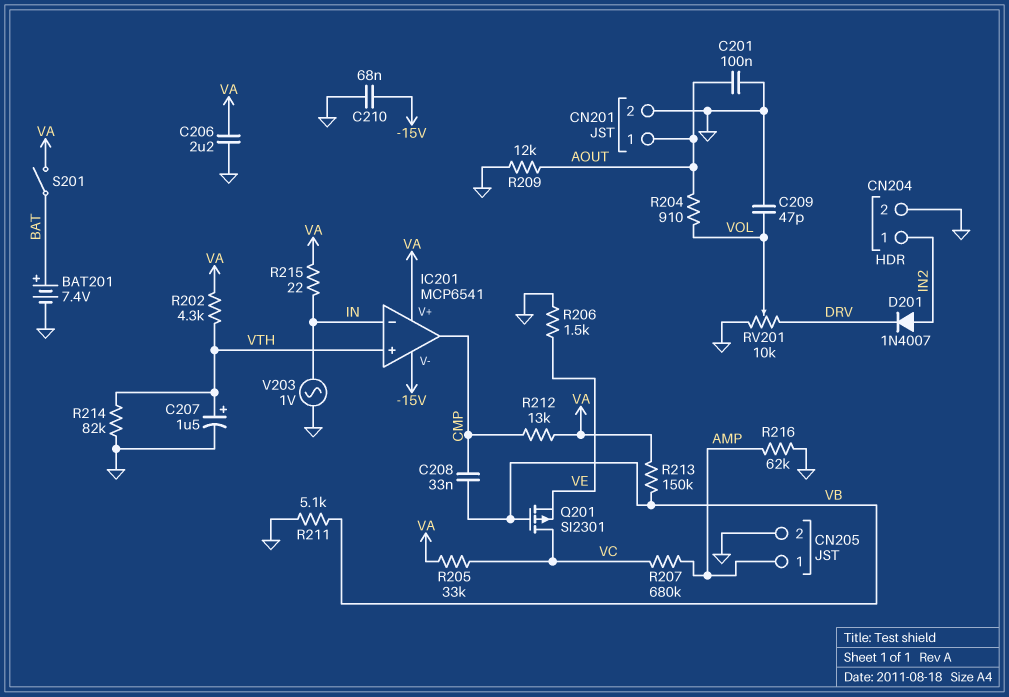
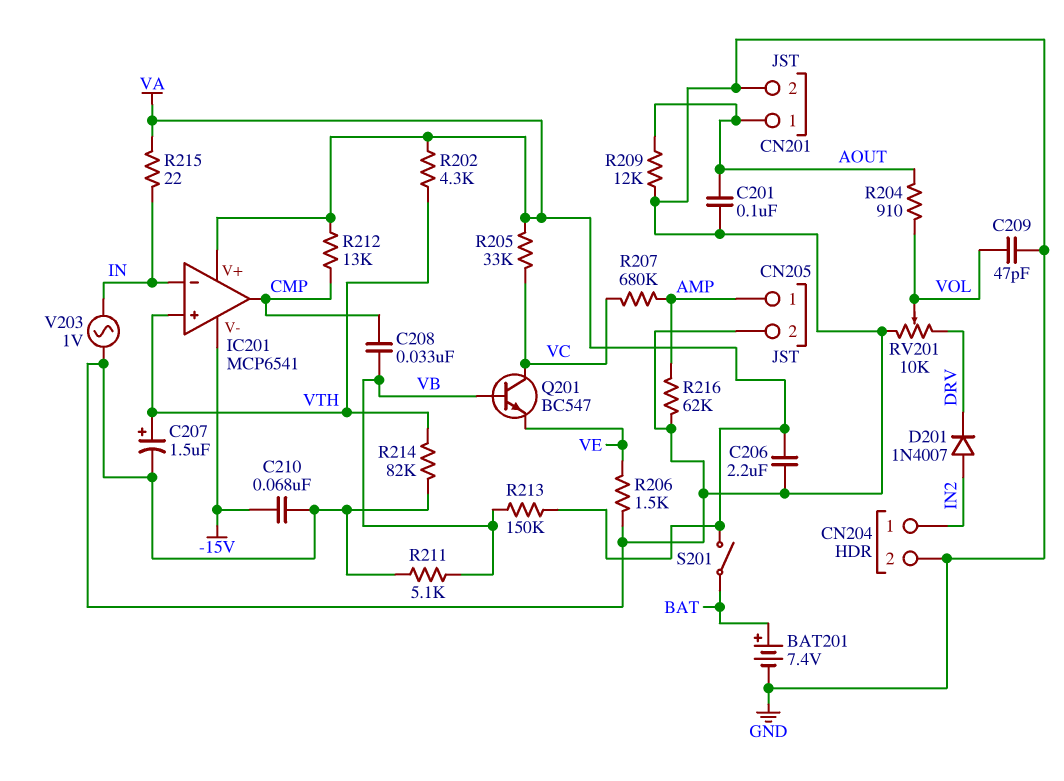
Q201: PMOS SI2301 (G VB, D VC, S VE) -> NPN BC547 (B VB, C VC, E VE)

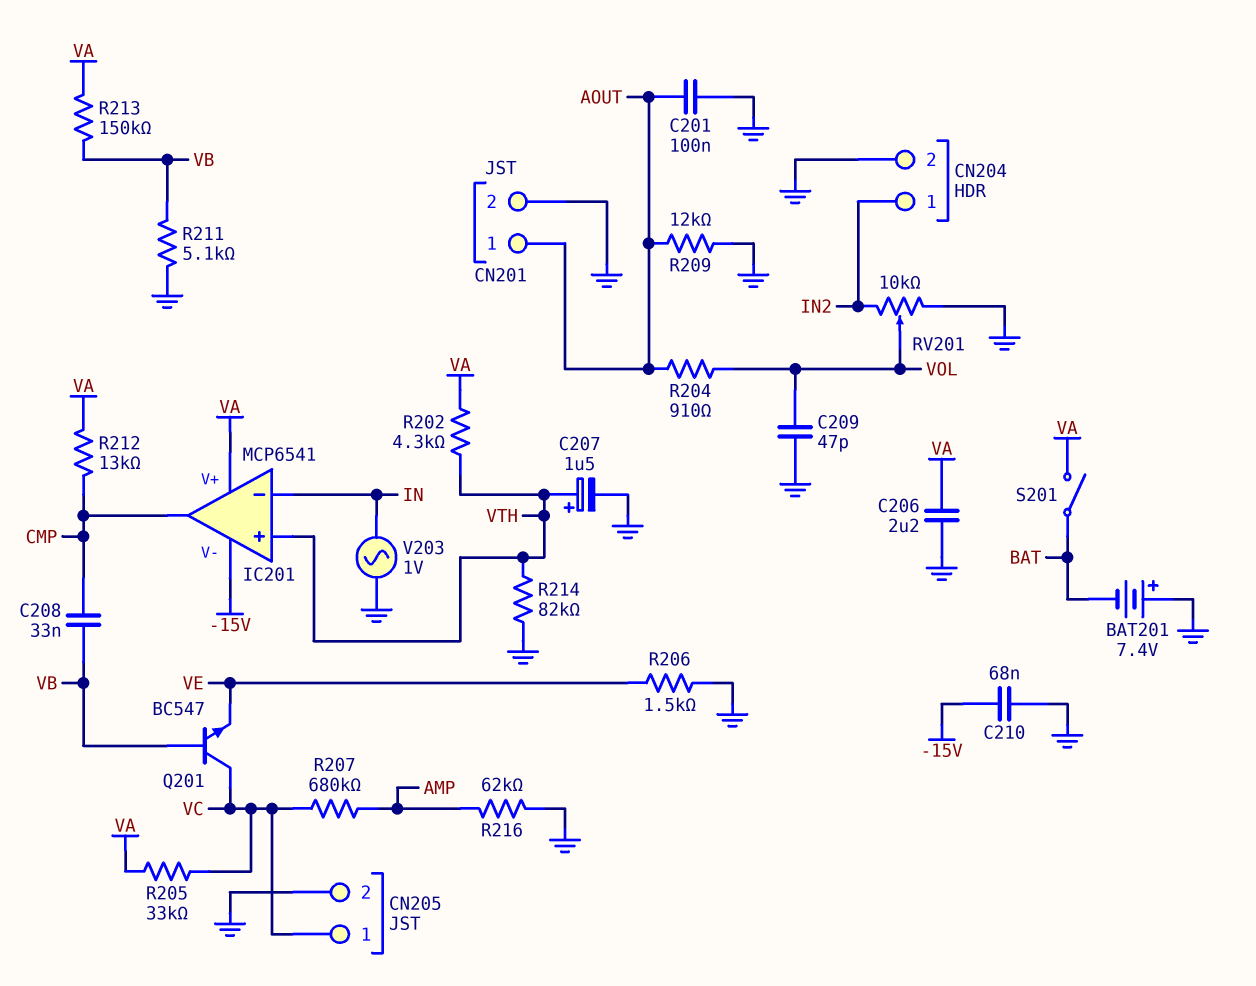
BAT201: 7.4V (plus BAT, minus GND) -> 7.4V (plus GND, minus BAT)
CN205 pin 1: AMP -> VC
D201: diode 1N4007 (A IN2, K DRV) -> none
R215: 22 (IN, VA) -> none
RV201: 10k (DRV, GND, wiper VOL) -> 10k (GND, IN2, wiper VOL)

